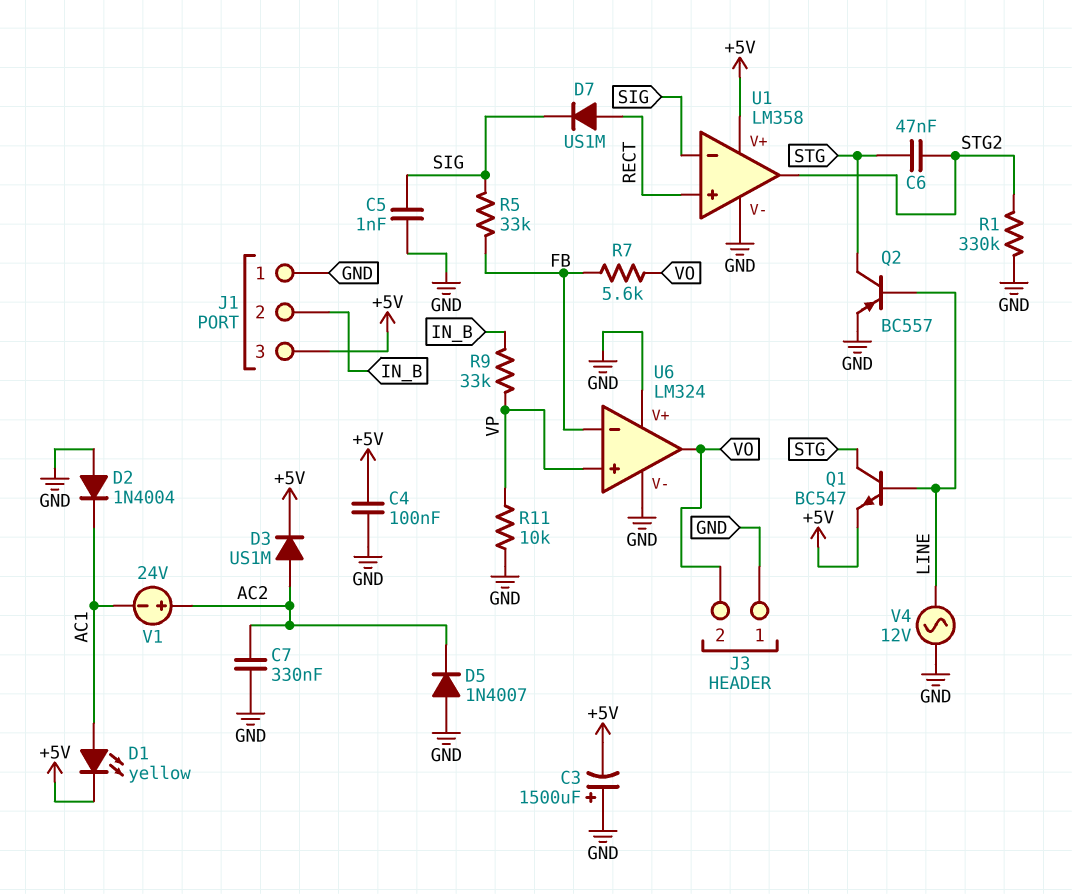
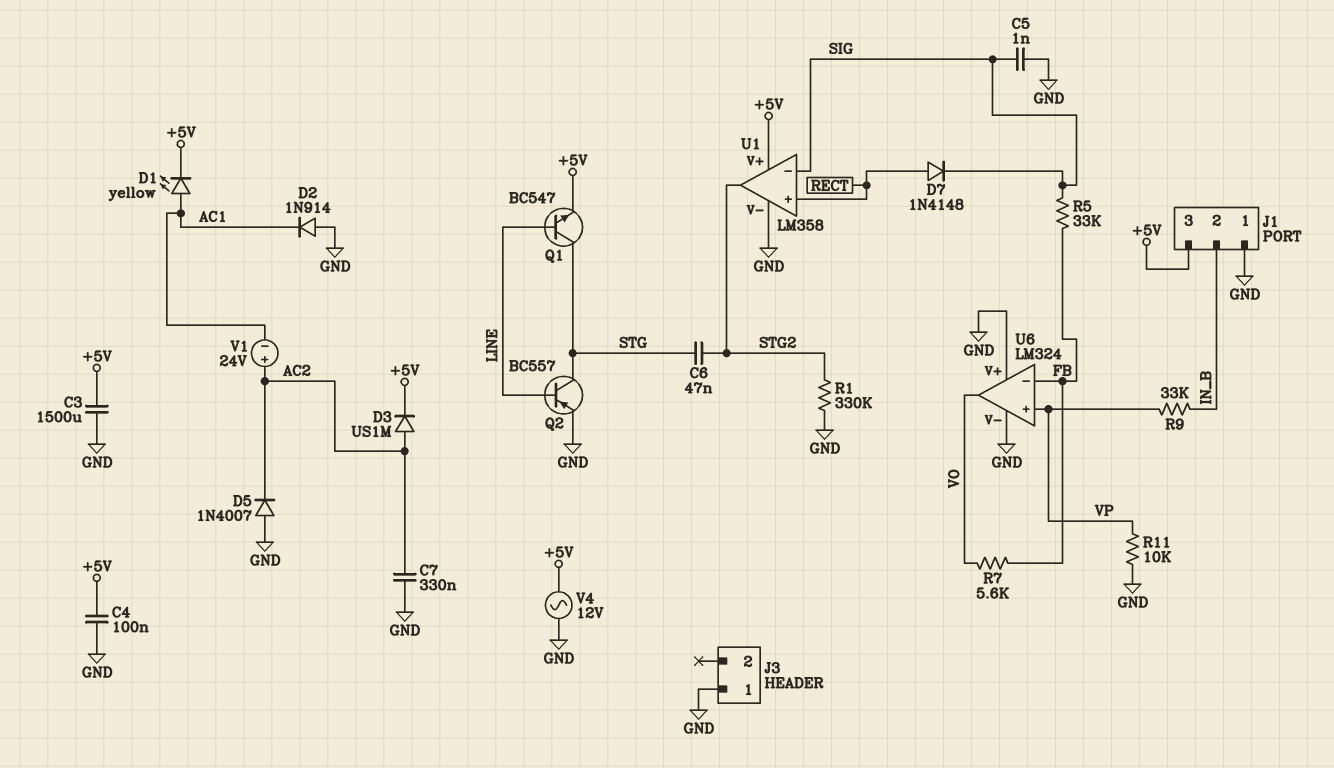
C3: 1500uF (plus GND, minus +5V) -> 1500uF (+5V, GND)
D2: diode 1N4004 (A GND, K AC1) -> diode 1N914 (A GND, K AC1)
D7: diode US1M (A RECT, K SIG) -> diode 1N4148 (A RECT, K SIG)
J3 pin 2: VO -> none
V4: AC 12V (GND, LINE) -> AC 12V (+5V, GND)

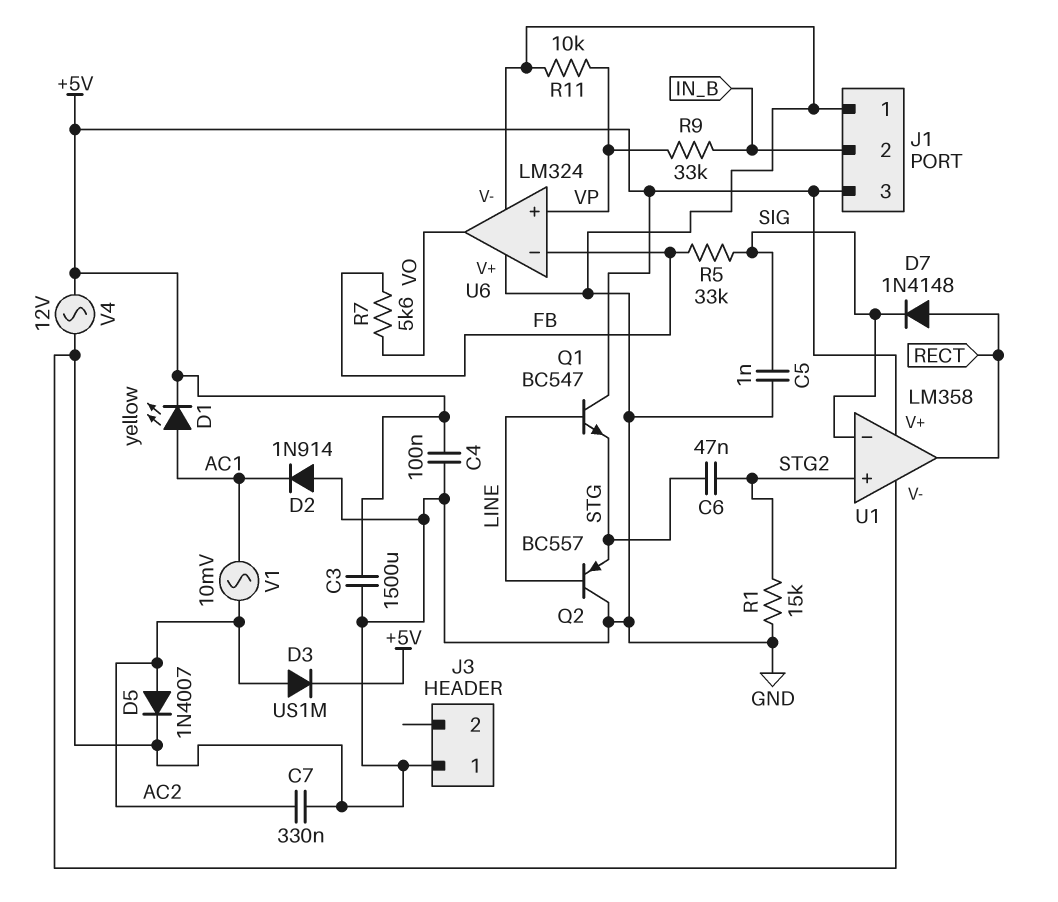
D5: diode 1N4007 (A GND, K AC2) -> diode 1N4007 (A AC2, K GND)
Q1: NPN BC547 (B LINE, C STG, E +5V) -> NPN BC547 (B LINE, C +5V, E STG)
Q2: PNP BC557 (B LINE, C STG, E GND) -> PNP BC557 (B LINE, C GND, E STG)
R1: 330k (GND, STG2) -> 15k (GND, STG2)
U1 pin in+: RECT -> STG2
U1 pin out: STG2 -> RECT
V1: 24V (plus AC2, minus AC1) -> AC 10mV (AC1, AC2)

